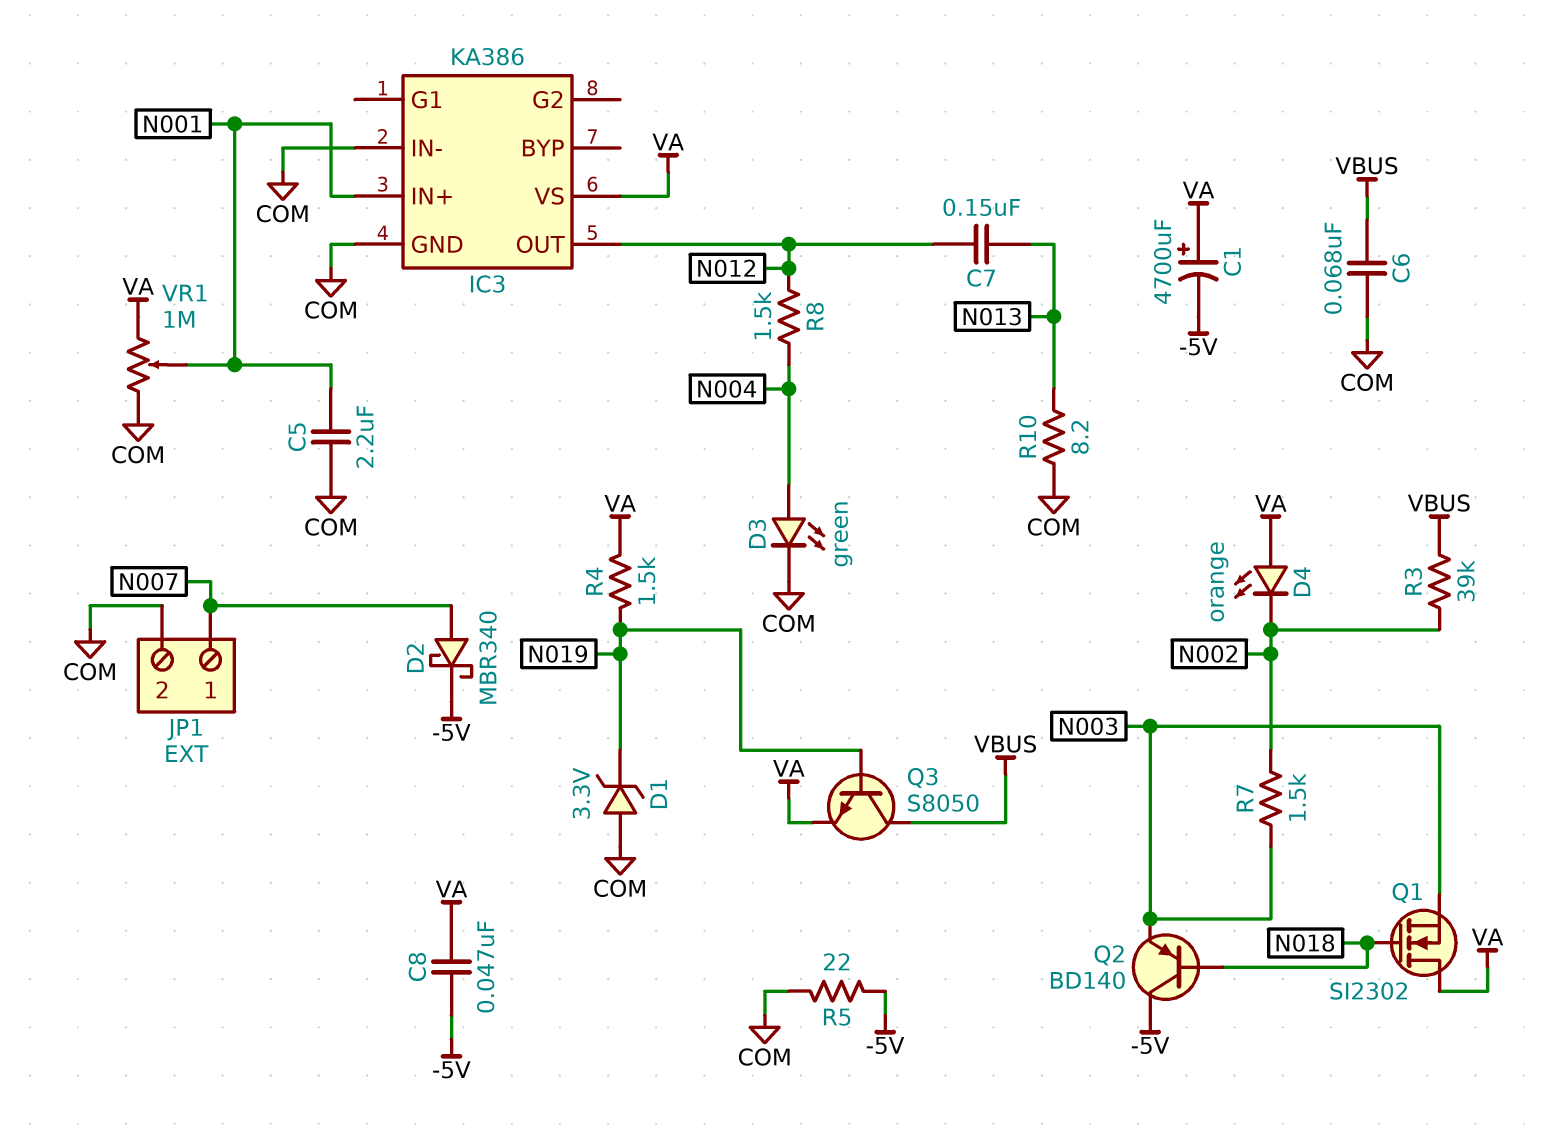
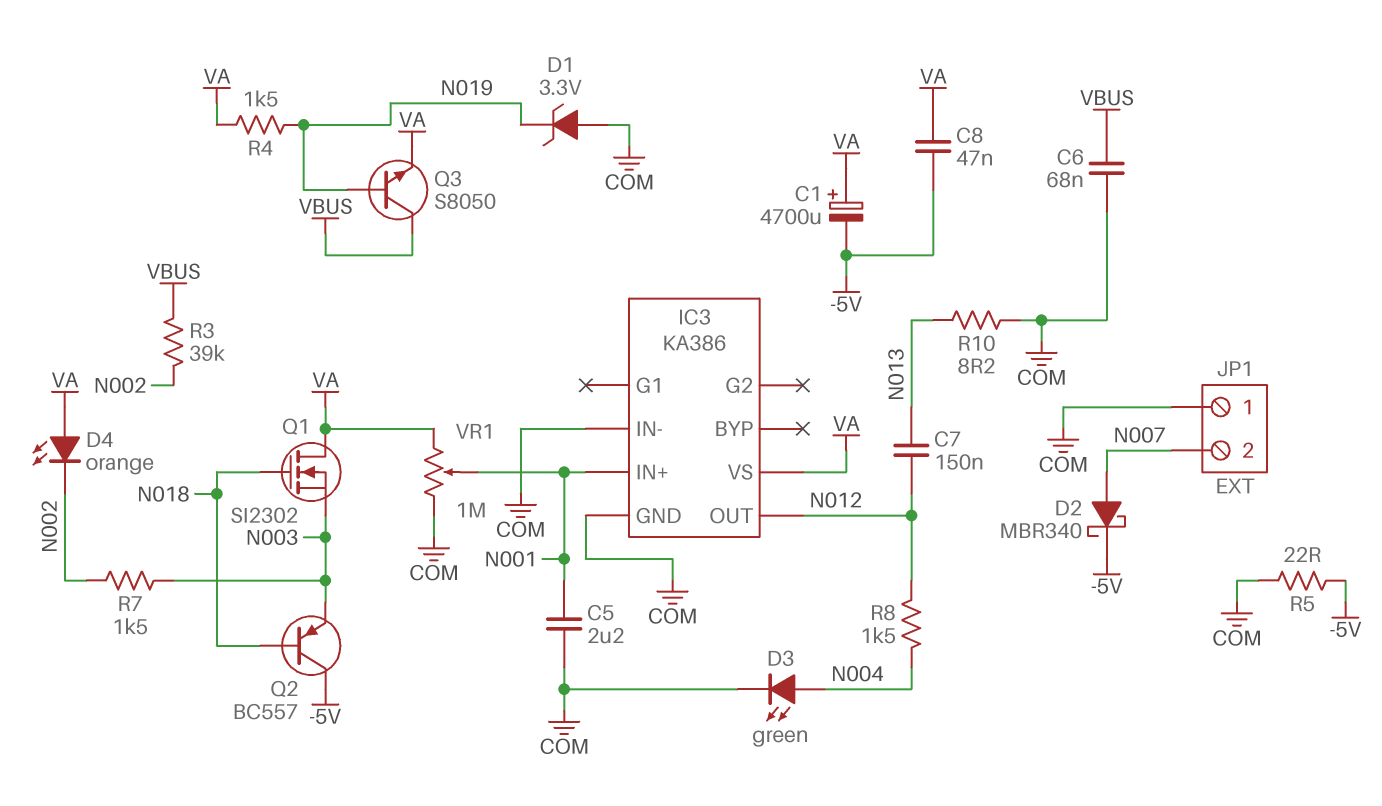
JP1 pin 1: N007 -> COM
JP1 pin 2: COM -> N007
Q2: PNP BD140 (B N018, C -5V, E N003) -> PNP BC557 (B N018, C -5V, E N003)

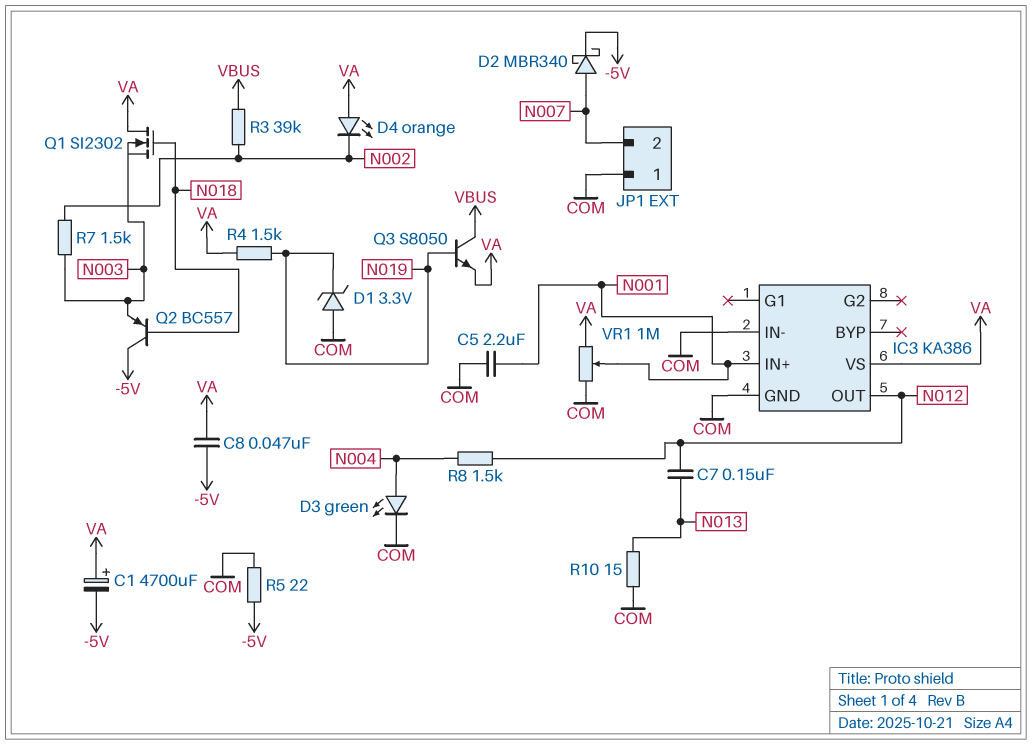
C6: 68nF (COM, VBUS) -> none
R10: 8.2 (COM, N013) -> 15 (COM, N013)

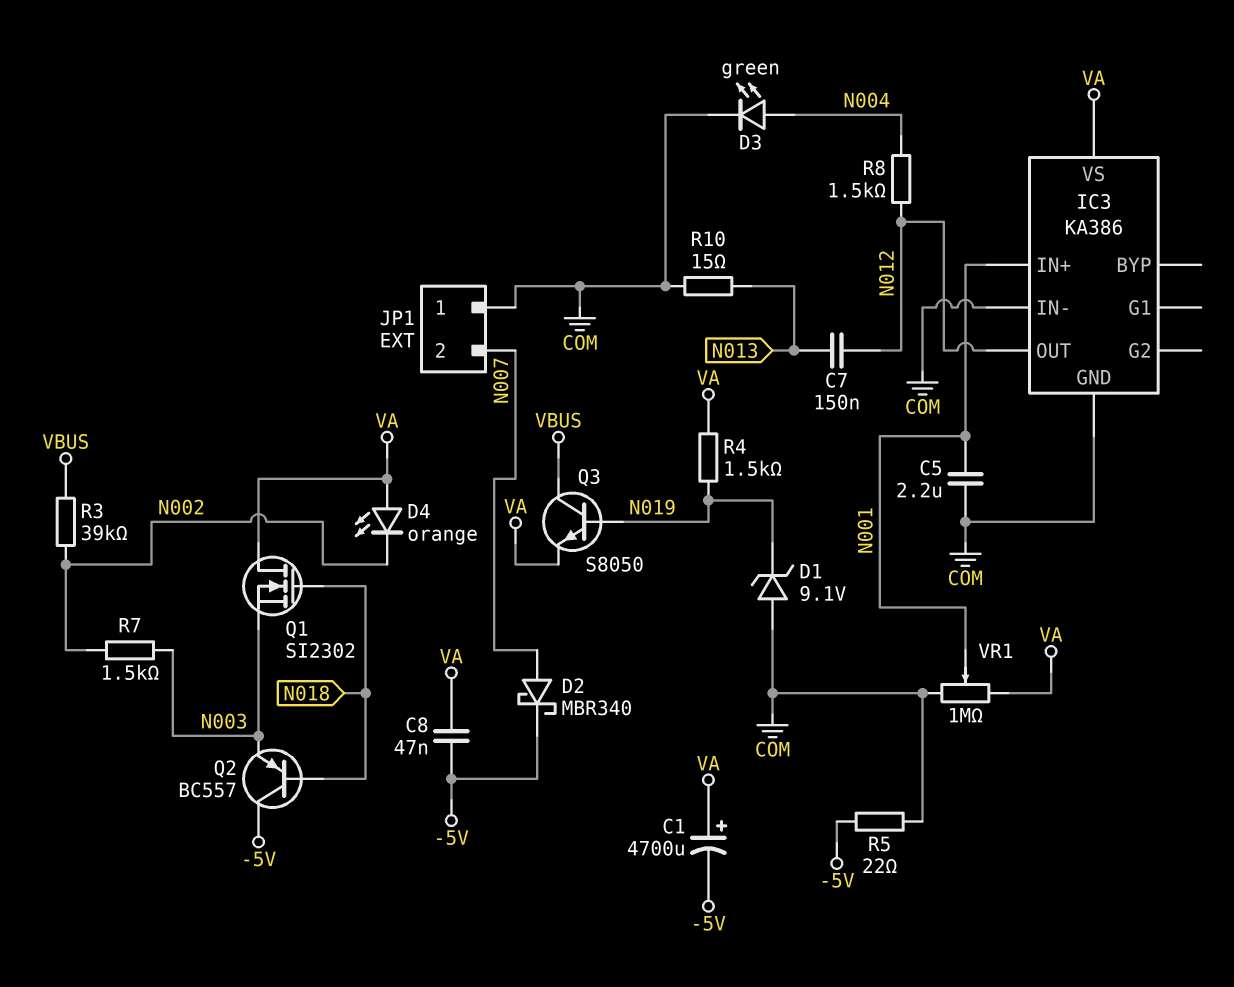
D1: zener 3.3V (A COM, K N019) -> zener 9.1V (A COM, K N019)

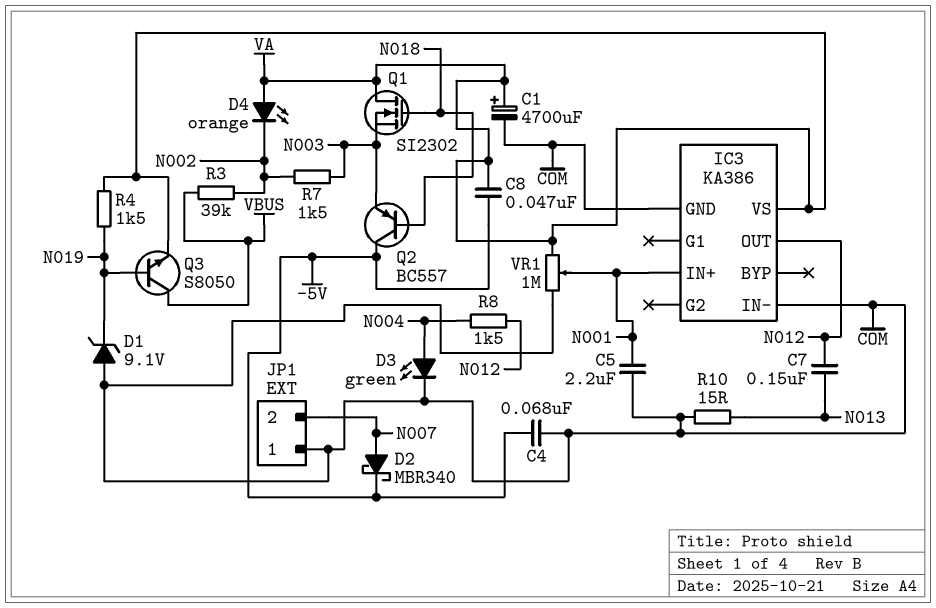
C1: 4700uF (plus VA, minus -5V) -> 4700uF (plus VA, minus COM)
C4: none -> 68nF (-5V, COM)
R5: 22 (-5V, COM) -> none

